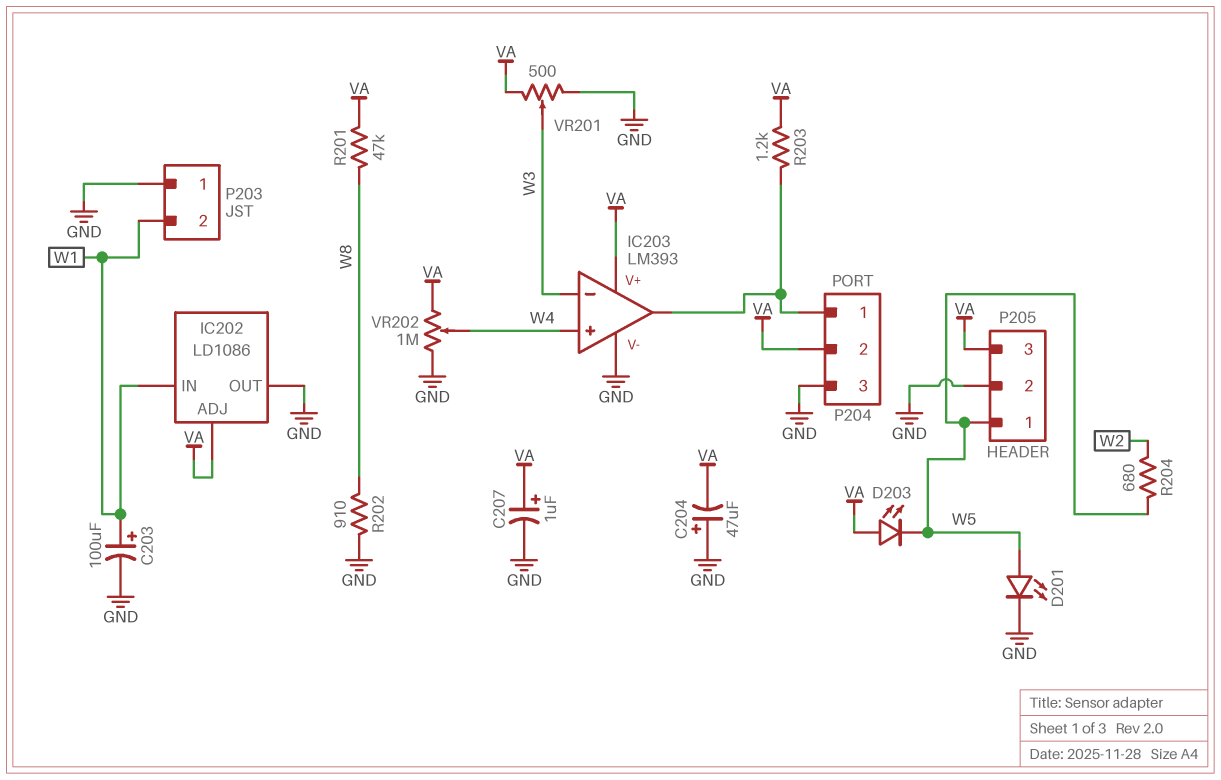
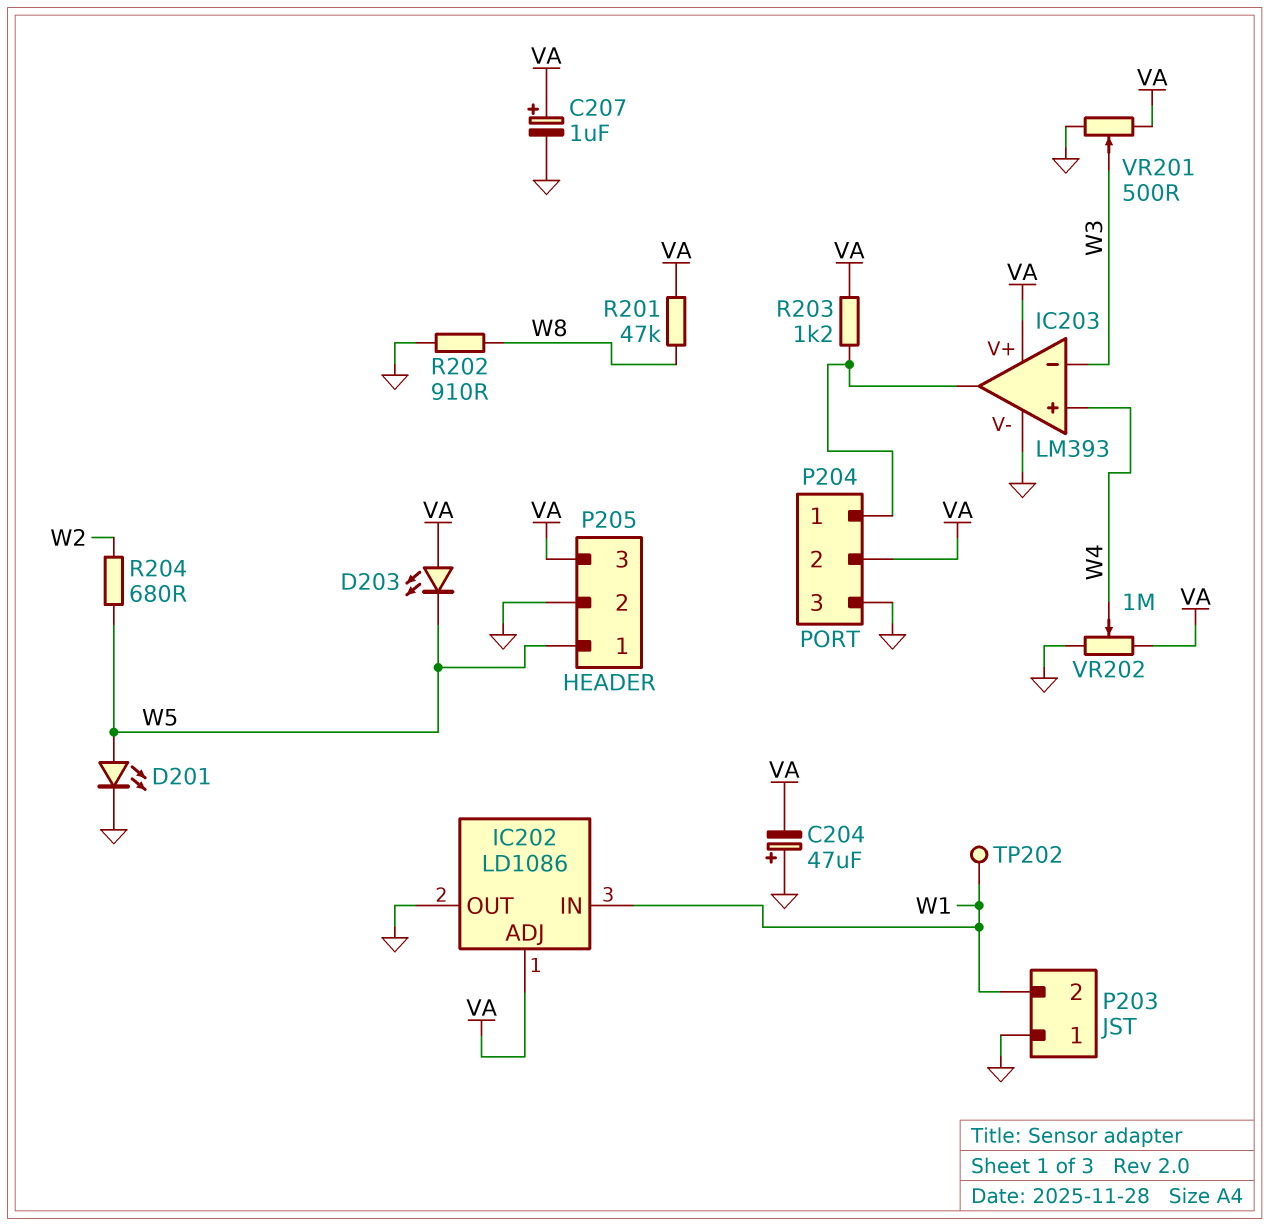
C203: 100uF (plus W1, minus GND) -> none
TP202: none -> test point (W1)

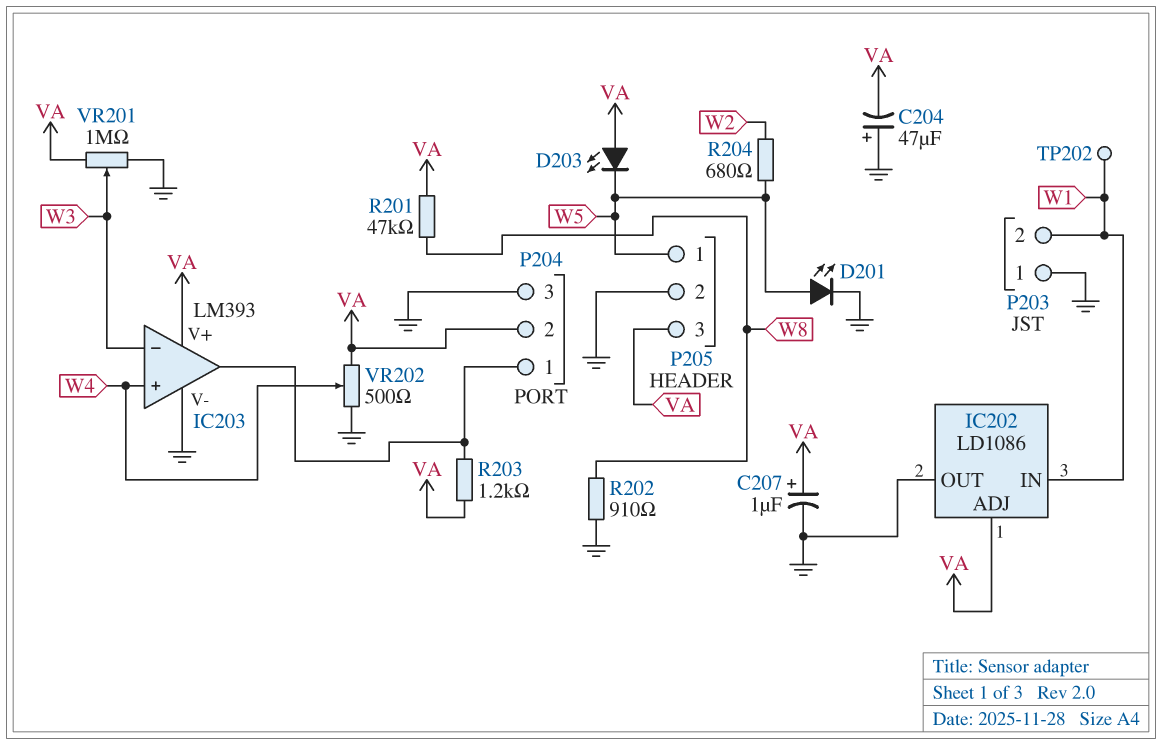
VR201: 500 (GND, VA, wiper W3) -> 1M (GND, VA, wiper W3)
VR202: 1M (GND, VA, wiper W4) -> 500 (GND, VA, wiper W4)

